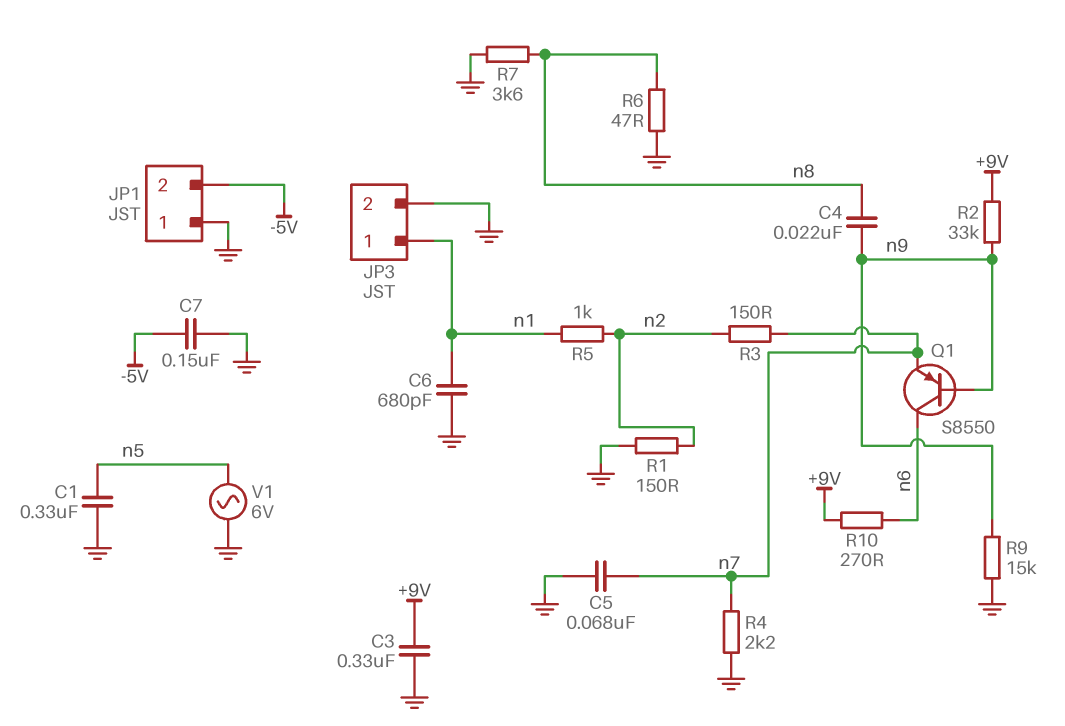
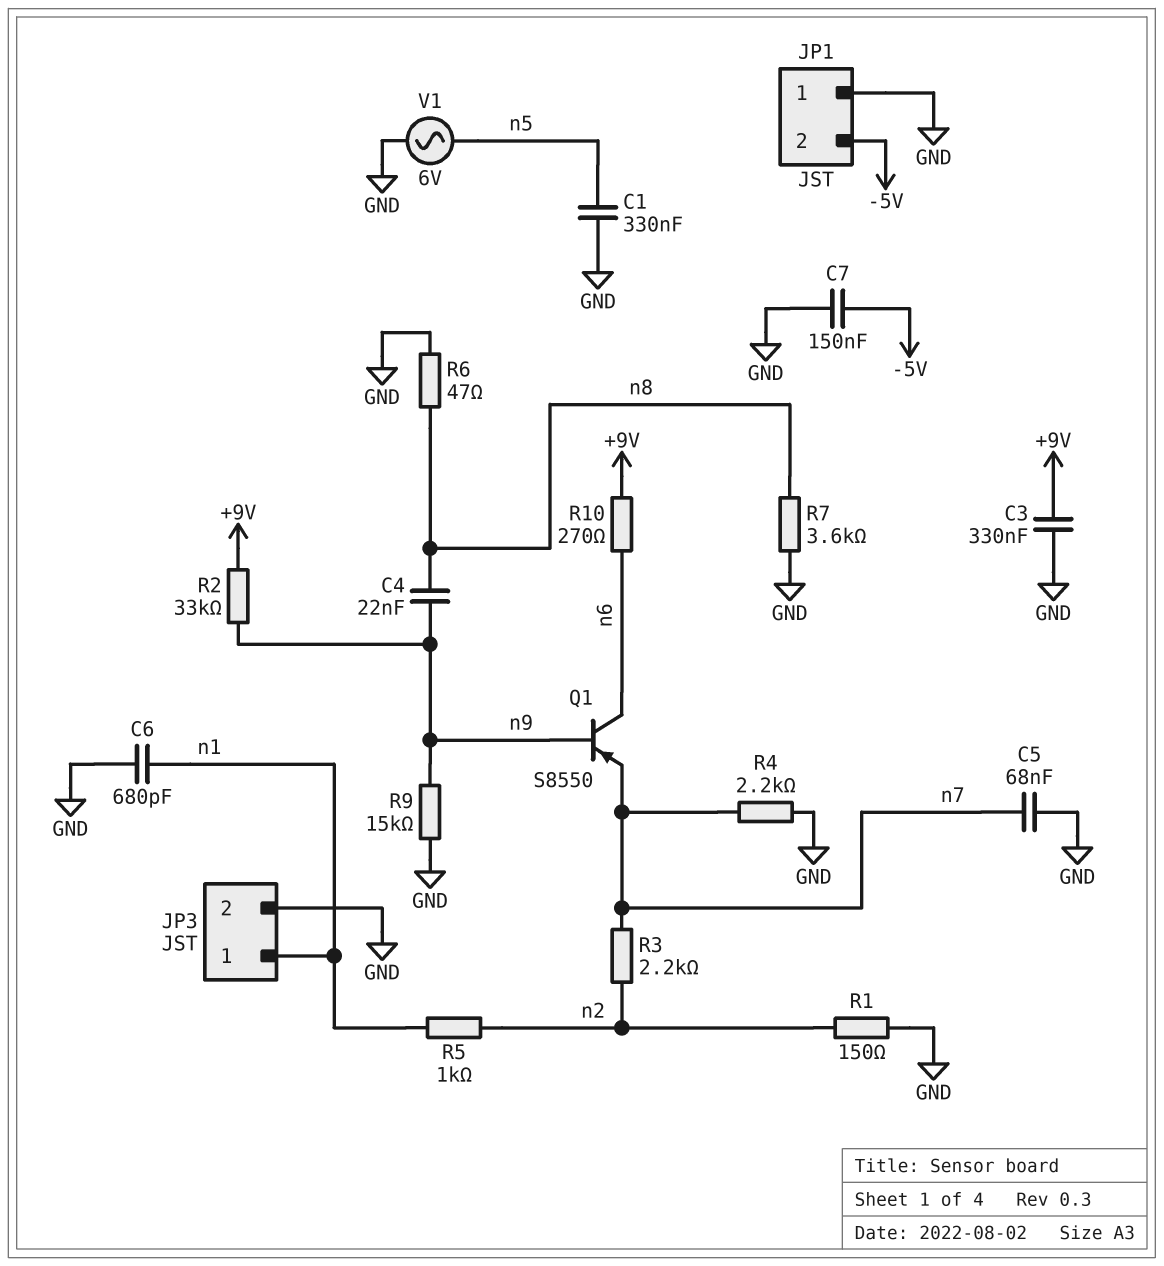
R3: 150 (n2, n7) -> 2.2k (n2, n7)

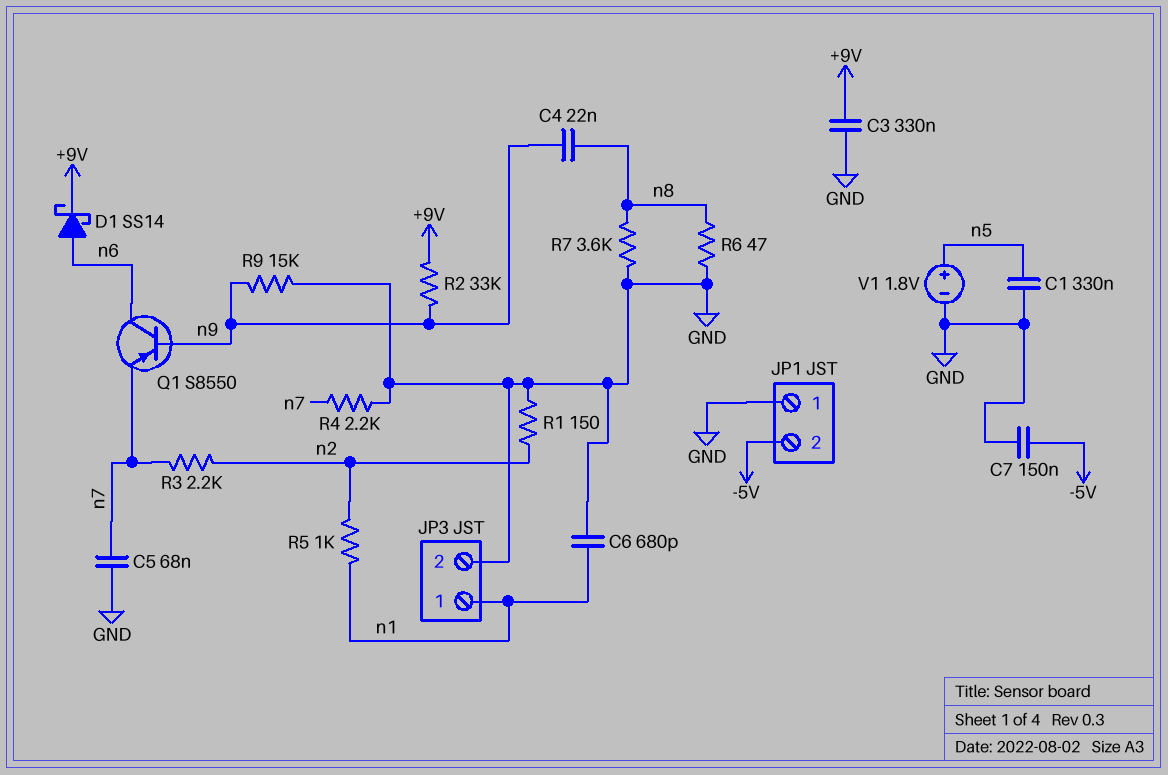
D1: none -> schottky SS14 (A n6, K +9V)
R10: 270 (+9V, n6) -> none
V1: AC 6V (GND, n5) -> 1.8V (plus n5, minus GND)

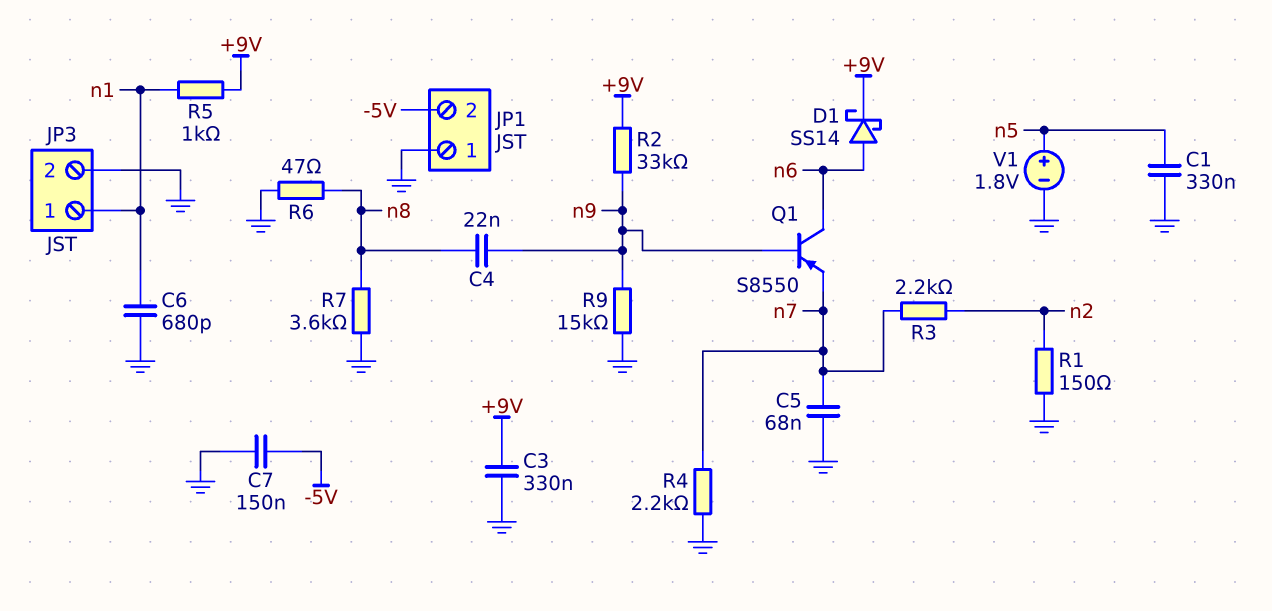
R5: 1k (n1, n2) -> 1k (+9V, n1)

